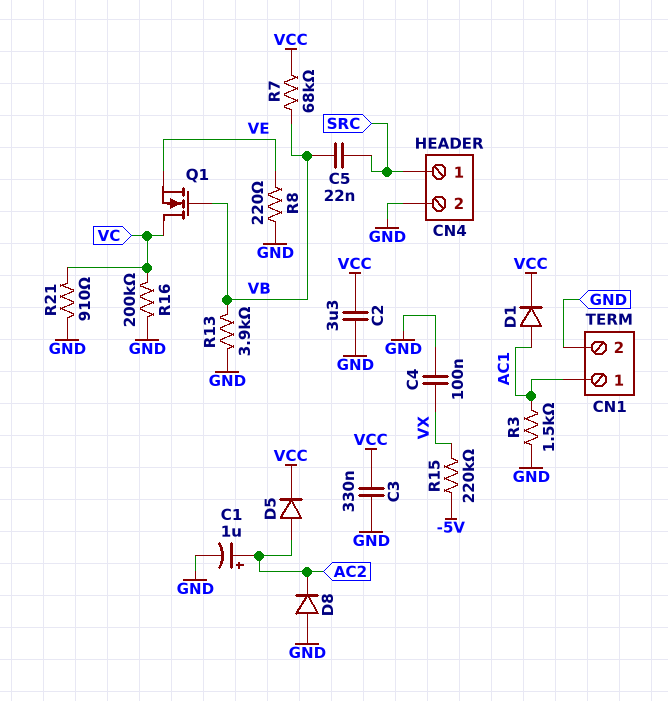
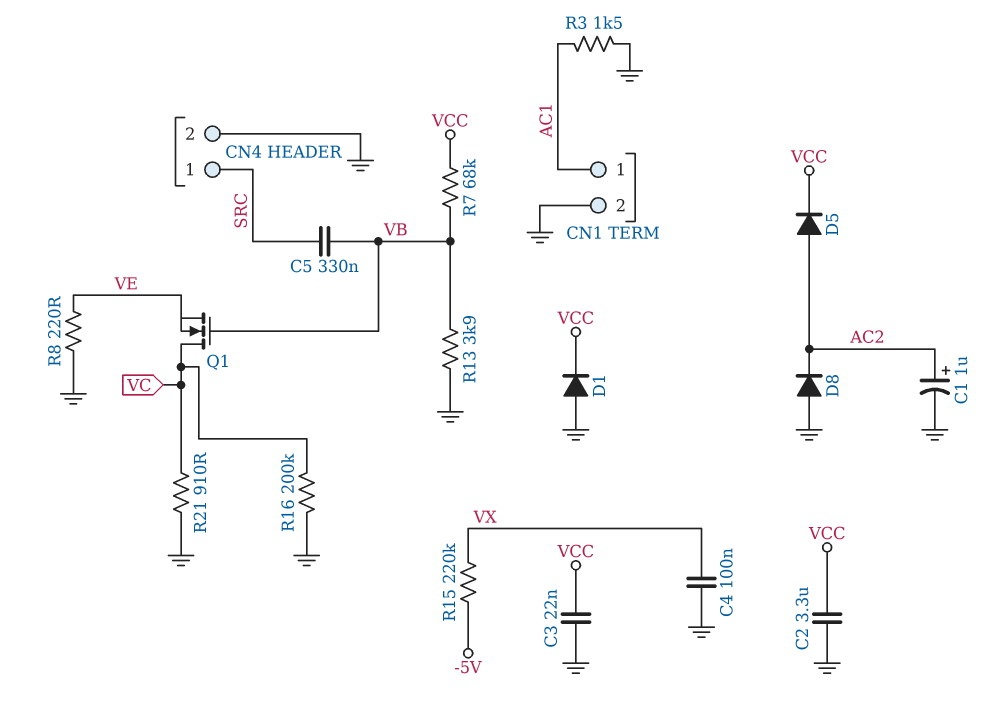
C3: 330nF (GND, VCC) -> 22nF (GND, VCC)
C5: 22nF (SRC, VB) -> 330nF (SRC, VB)
D1: diode (A AC1, K VCC) -> diode (A GND, K VCC)

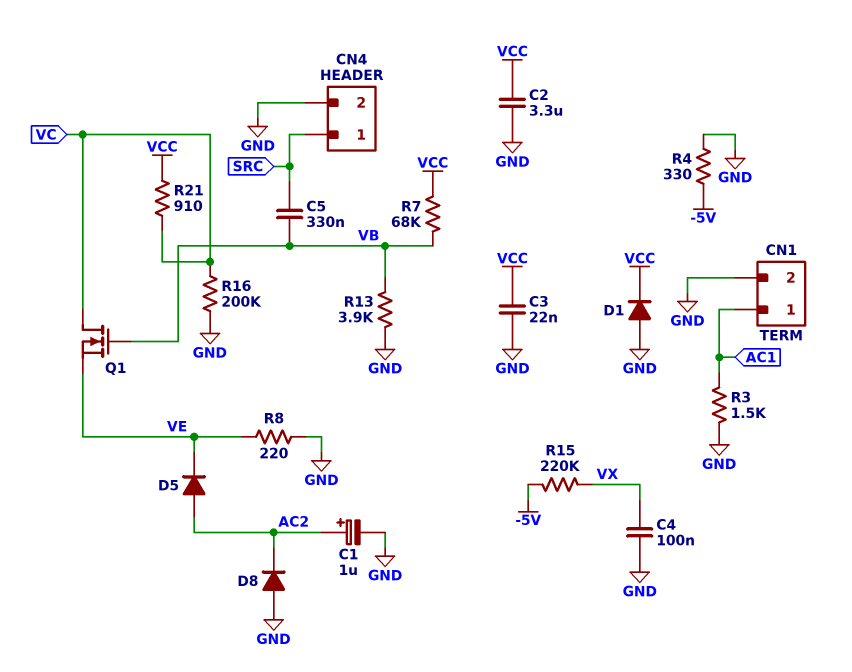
D5: diode (A AC2, K VCC) -> diode (A AC2, K VE)
R4: none -> 330 (-5V, GND)
R21: 910 (GND, VC) -> 910 (VC, VCC)

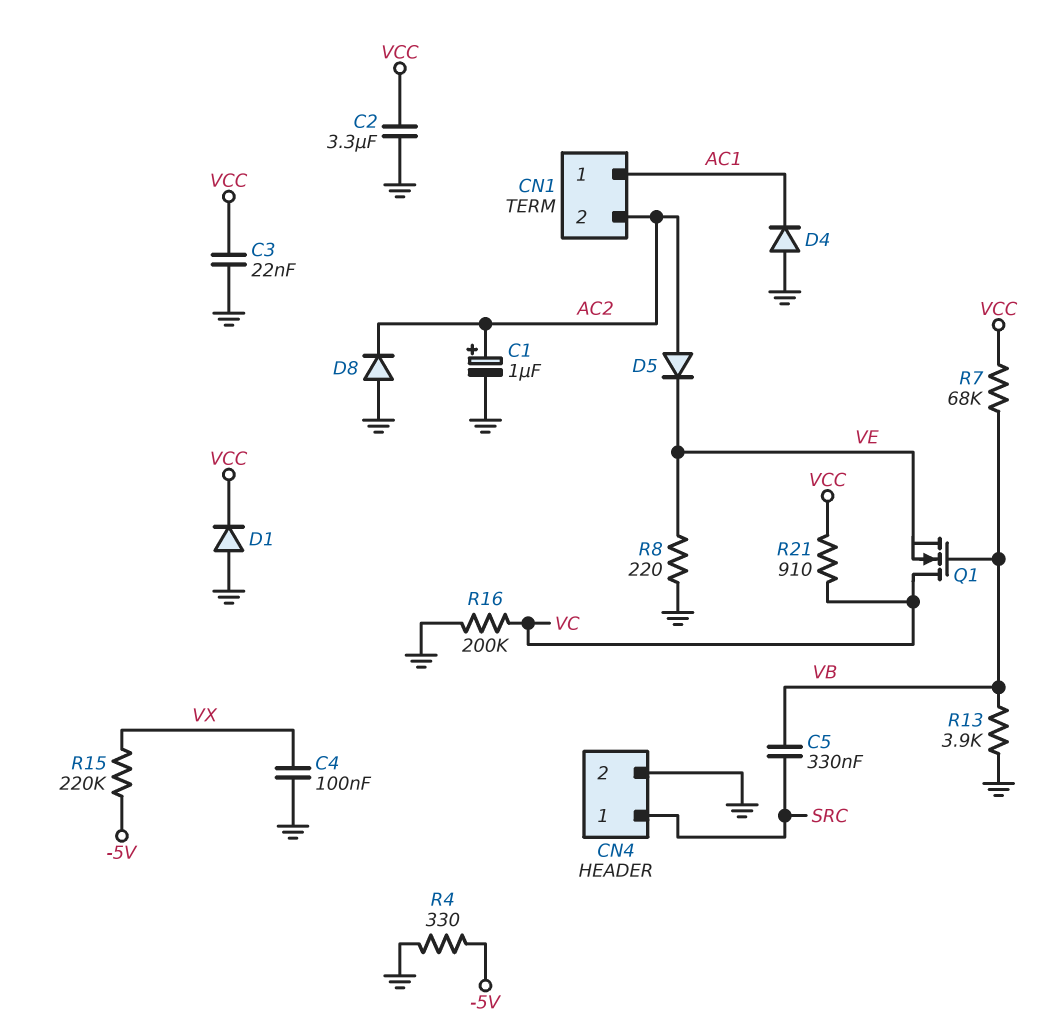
CN1 pin 2: GND -> AC2
D4: none -> diode (A GND, K AC1)
R3: 1.5k (AC1, GND) -> none

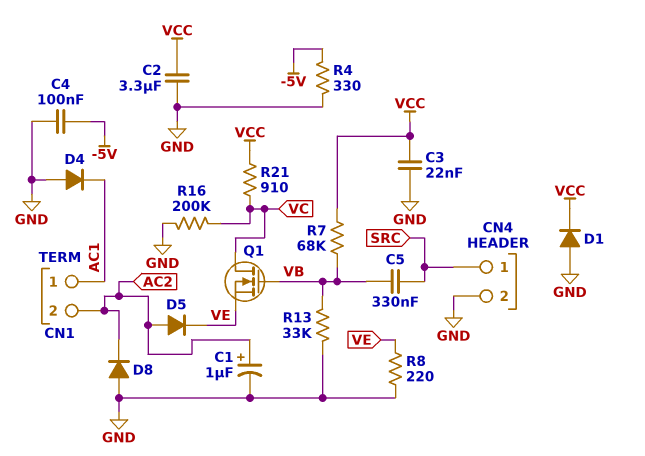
C4: 100nF (GND, VX) -> 100nF (-5V, GND)
R13: 3.9k (GND, VB) -> 33k (GND, VB)
R15: 220k (-5V, VX) -> none

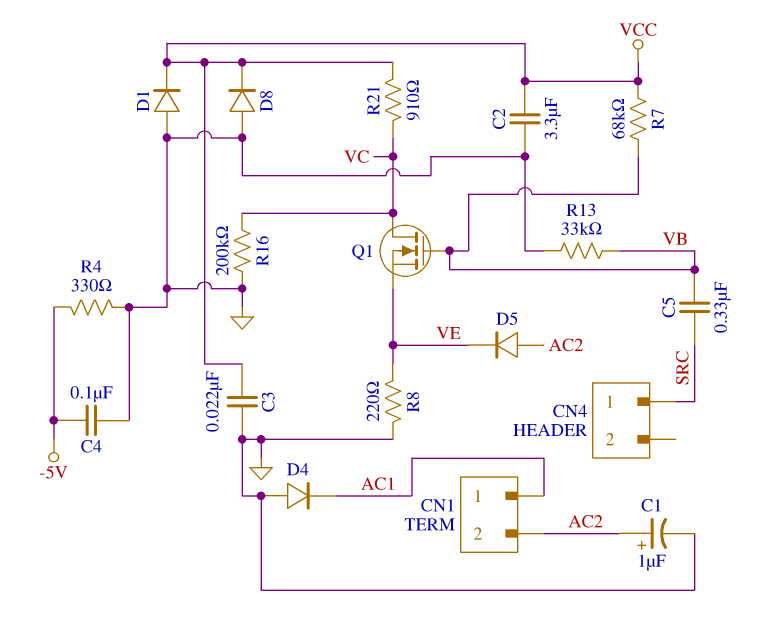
CN4 pin 2: GND -> none
D8: diode (A GND, K AC2) -> diode (A GND, K VCC)

